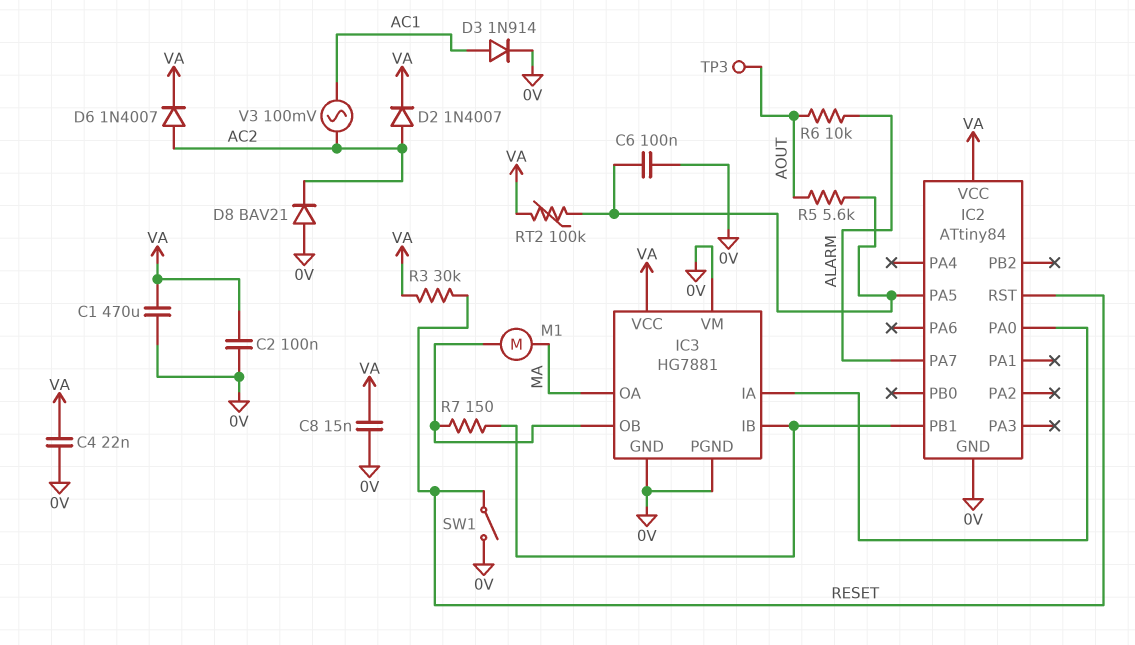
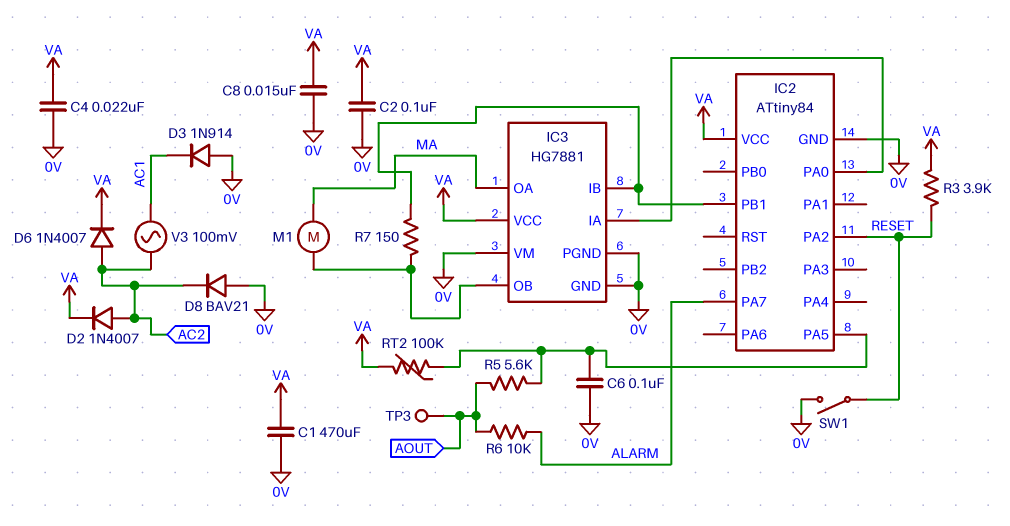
D3: diode 1N914 (A AC1, K 0V) -> diode 1N914 (A 0V, K AC1)
IC2 pin PA2: none -> RESET
IC2 pin RST: RESET -> none
R3: 30k (RESET, VA) -> 3.9k (RESET, VA)

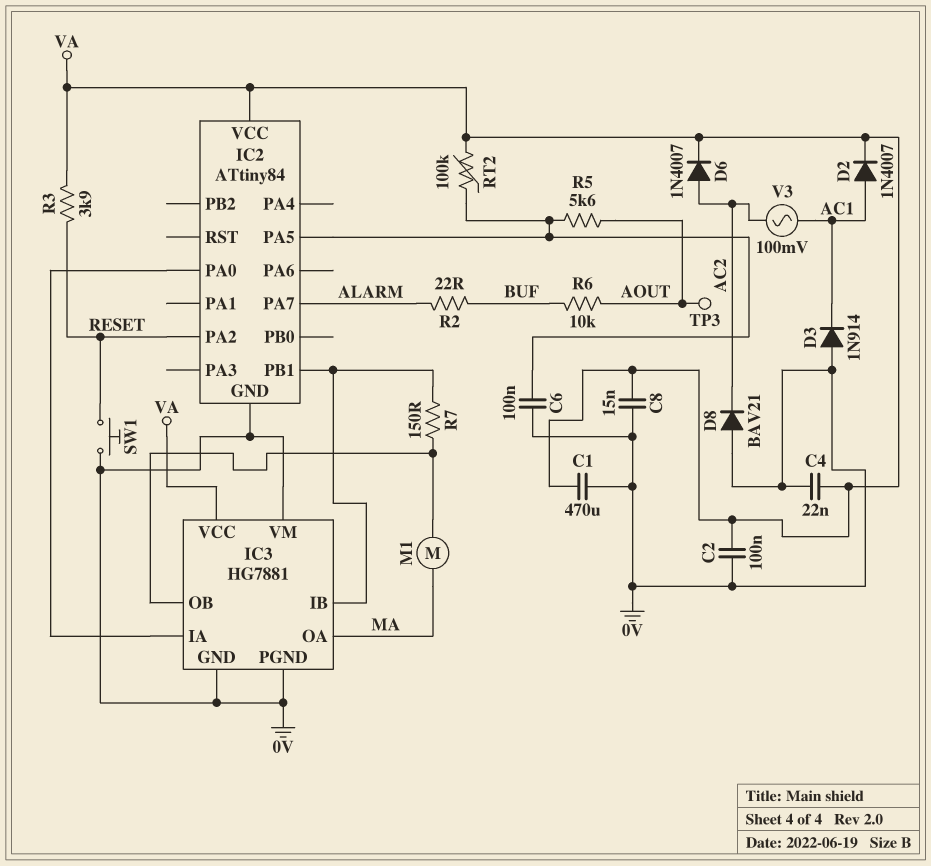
D2: diode 1N4007 (A AC2, K VA) -> diode 1N4007 (A AC1, K VA)
R2: none -> 22 (ALARM, BUF)
R6: 10k (ALARM, AOUT) -> 10k (AOUT, BUF)
SW1: switch (0V, RESET) -> button (0V, RESET)

